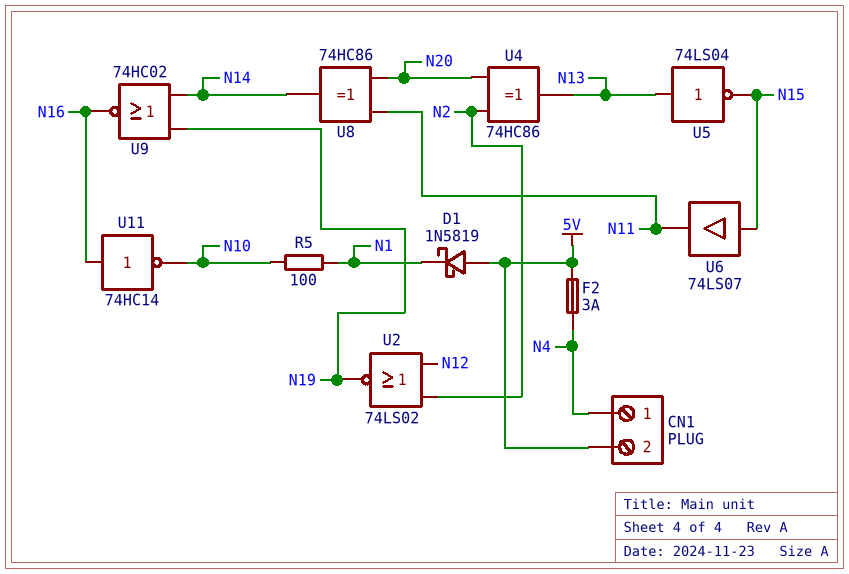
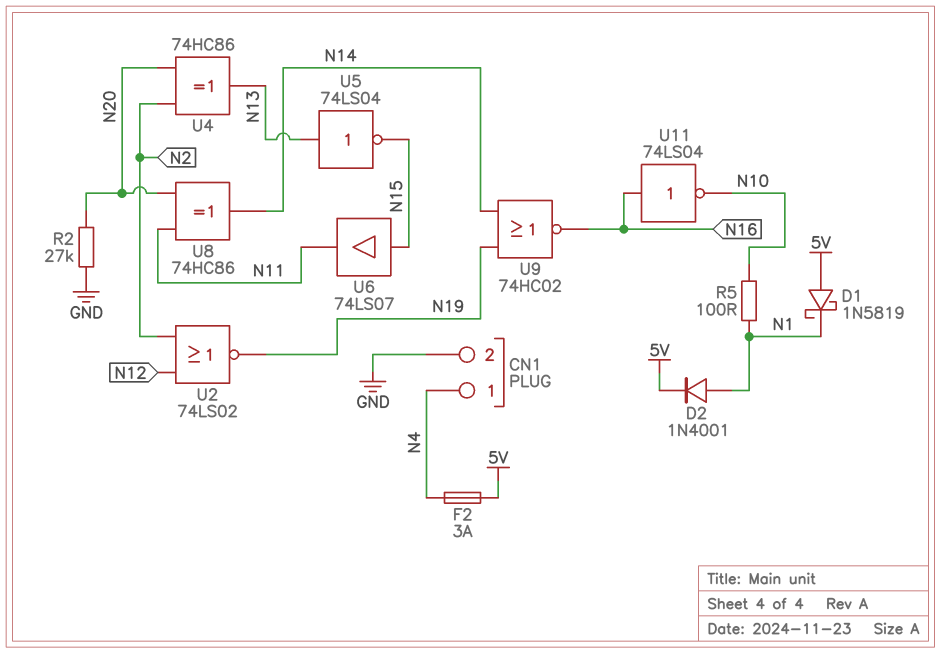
CN1 pin 2: 5V -> GND
D2: none -> diode 1N4001 (A N1, K 5V)
R2: none -> 27k (GND, N20)
U11: NOT 74HC14 (in N16, out N10) -> NOT 74LS04 (in N16, out N10)

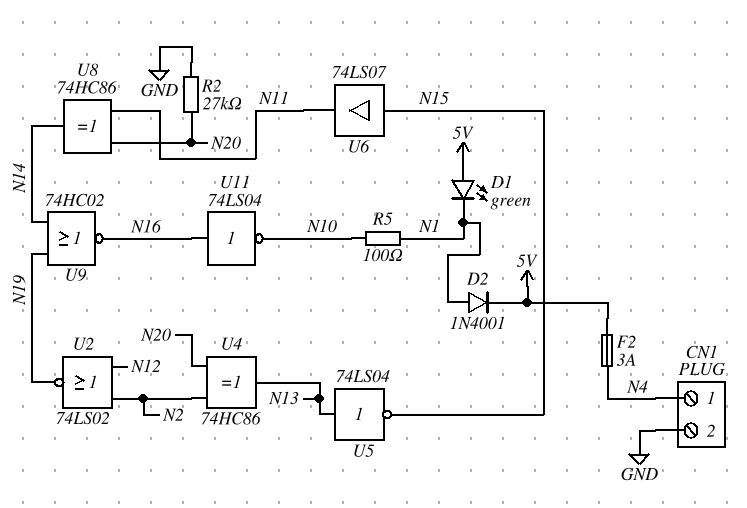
D1: schottky 1N5819 (A 5V, K N1) -> LED green (A 5V, K N1)

